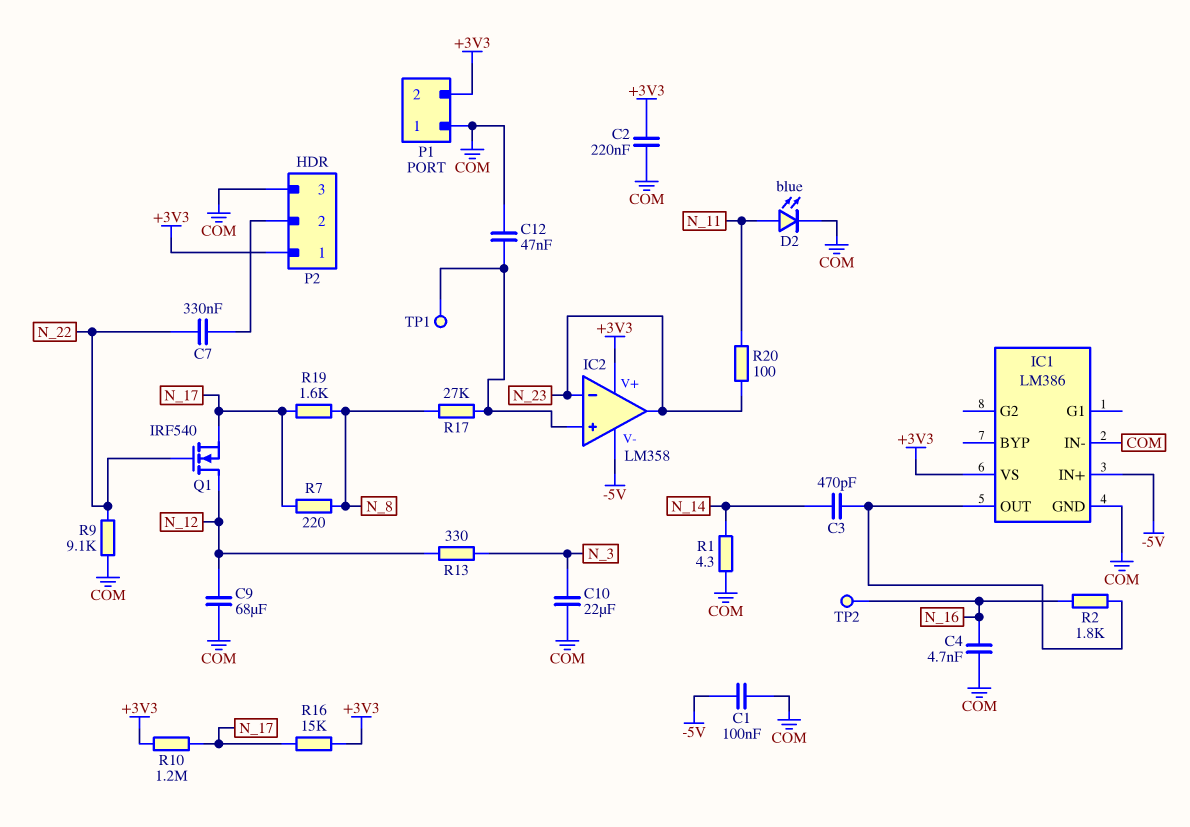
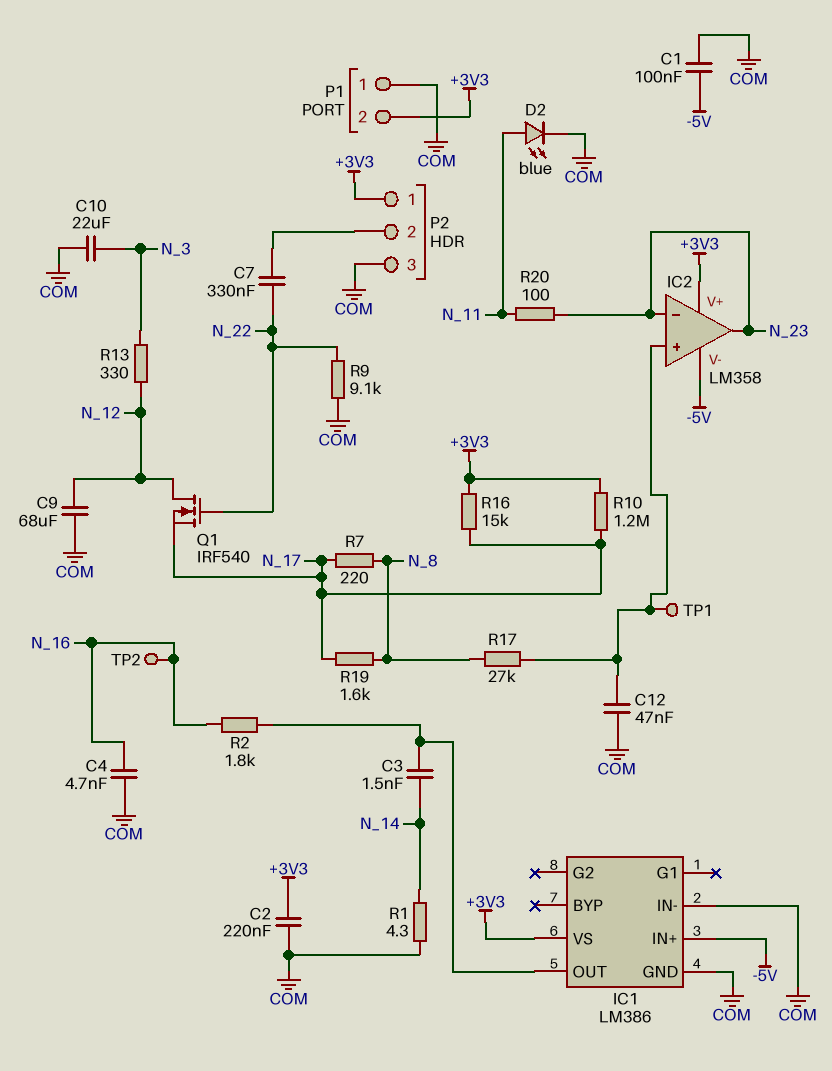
C3: 470pF (IC1/OUT, N_14) -> 1.5nF (IC1/OUT, N_14)

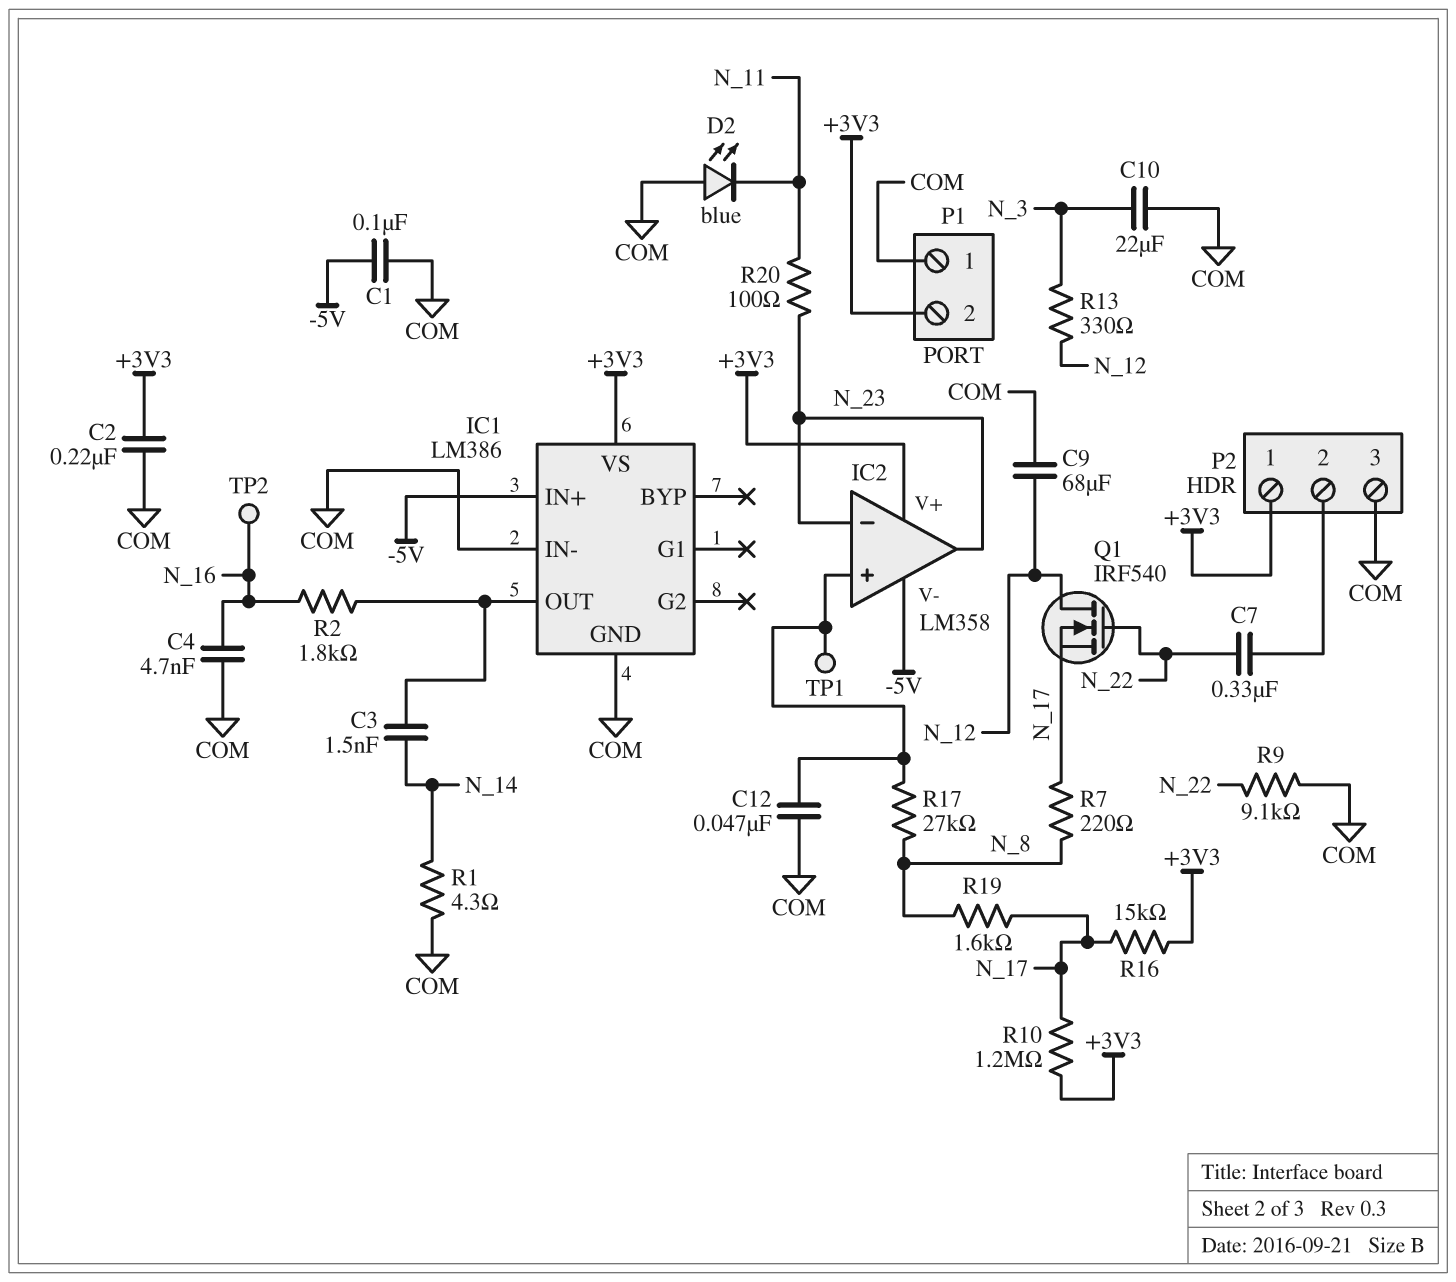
D2: LED blue (A N_11, K COM) -> LED blue (A COM, K N_11)

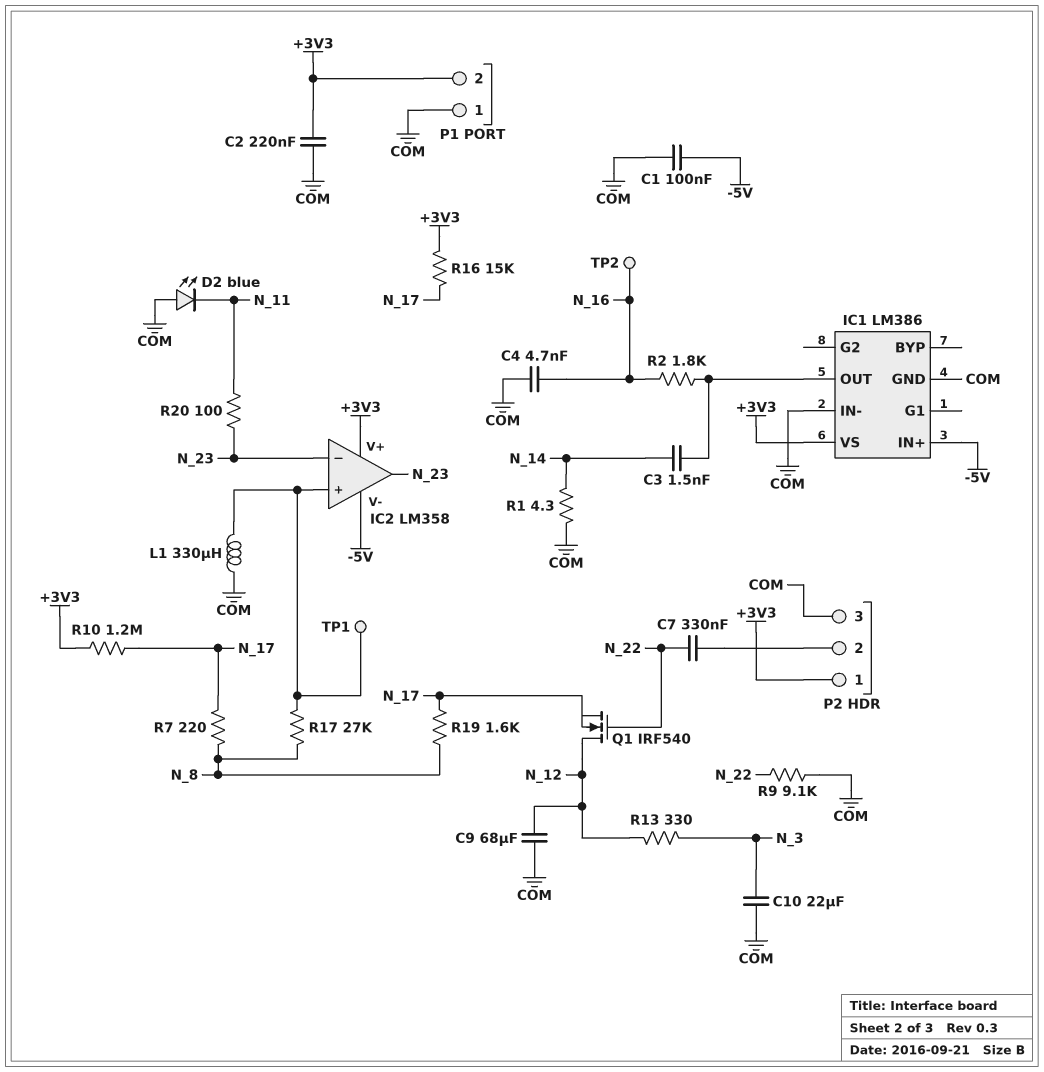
C12: 47nF (COM, IC2/in+) -> none
L1: none -> 330uH (COM, IC2/in+)

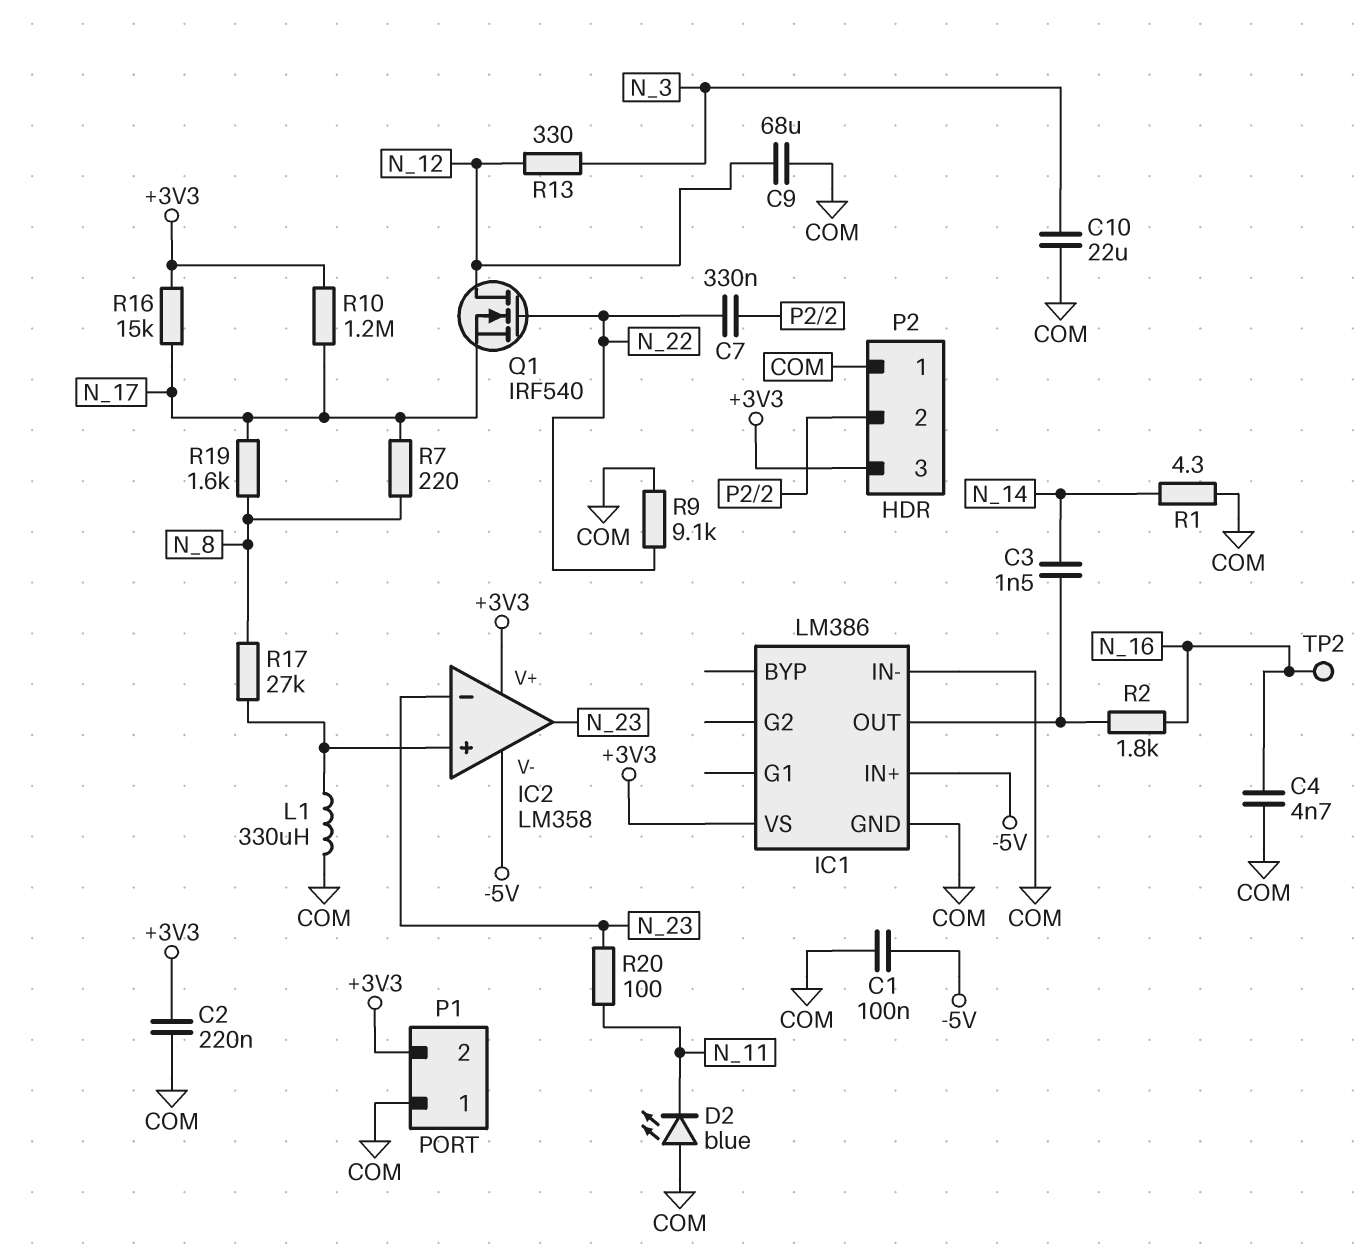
P2 pin 1: +3V3 -> COM
P2 pin 3: COM -> +3V3
TP1: test point (IC2/in+) -> none

